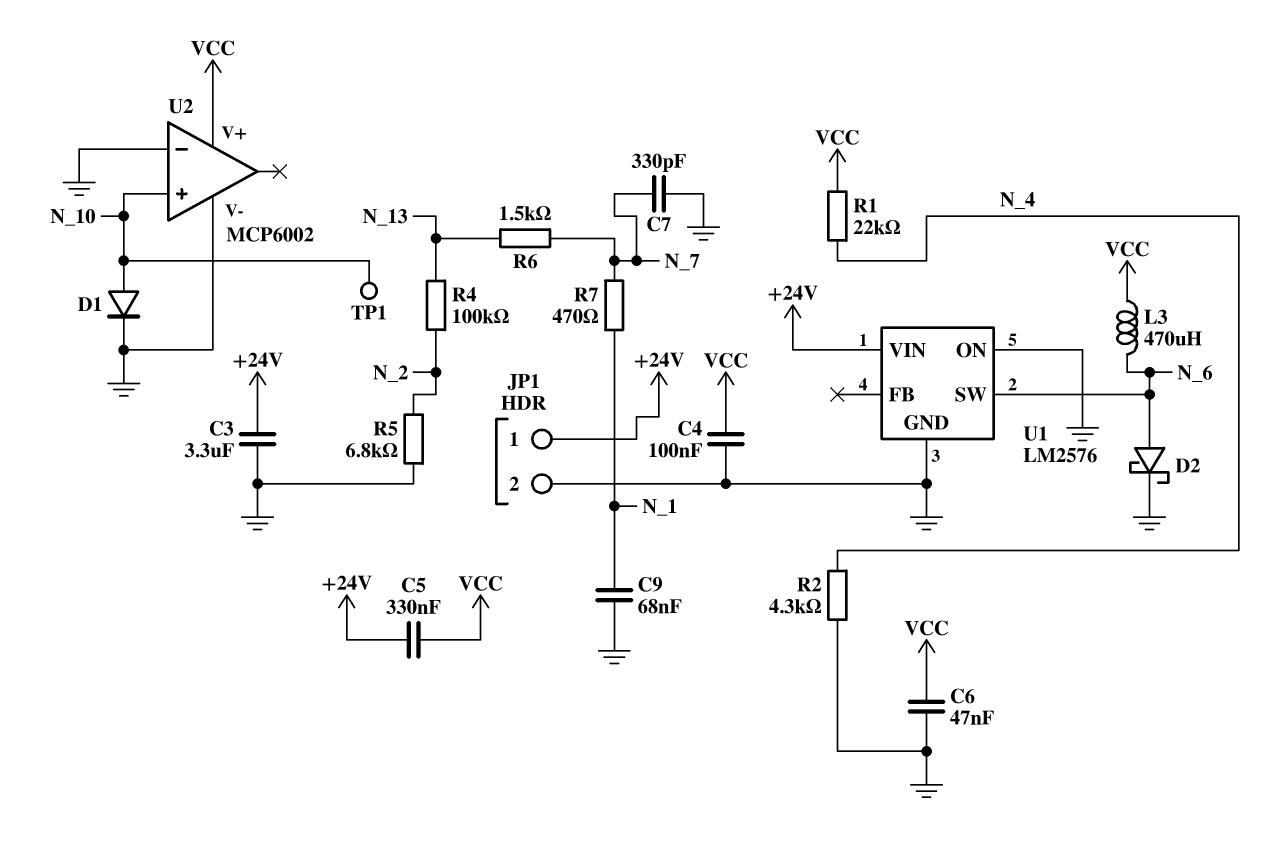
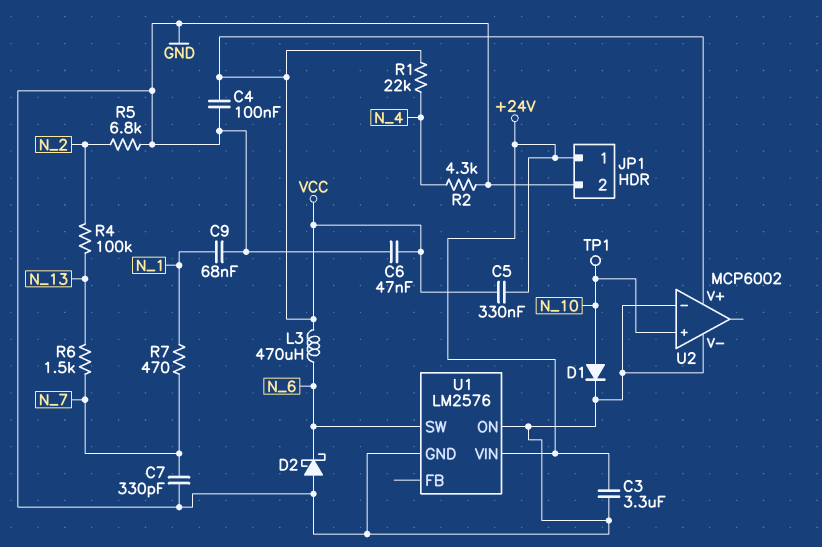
D2: schottky (A N_6, K GND) -> schottky (A GND, K N_6)

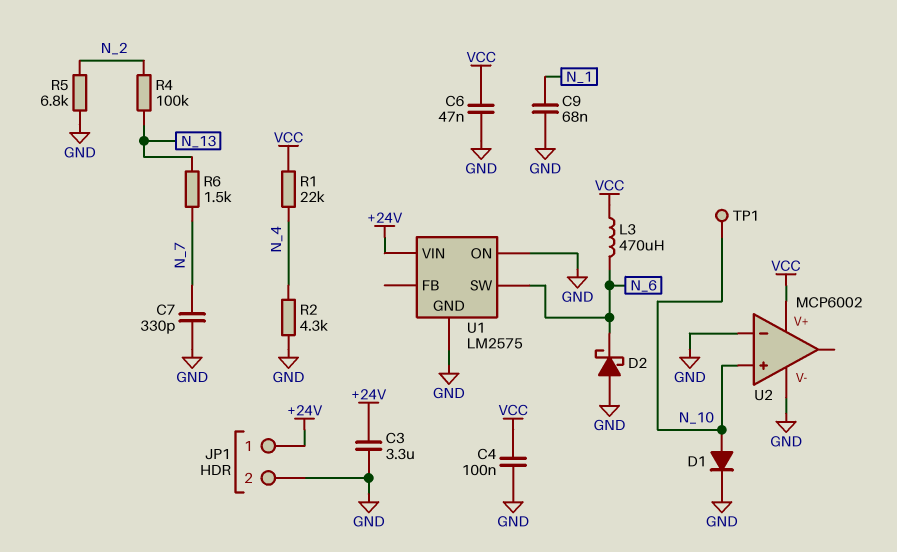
C5: 330nF (+24V, VCC) -> none
R7: 470 (N_1, N_7) -> none
U1: LM2576 -> LM2575

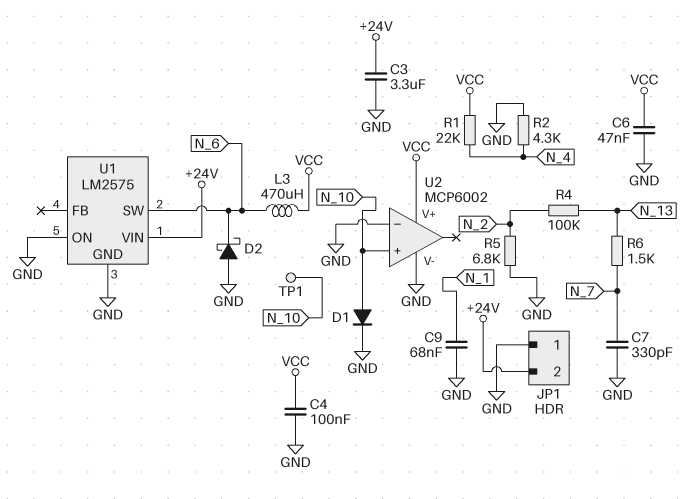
JP1 pin 1: +24V -> GND
JP1 pin 2: GND -> +24V

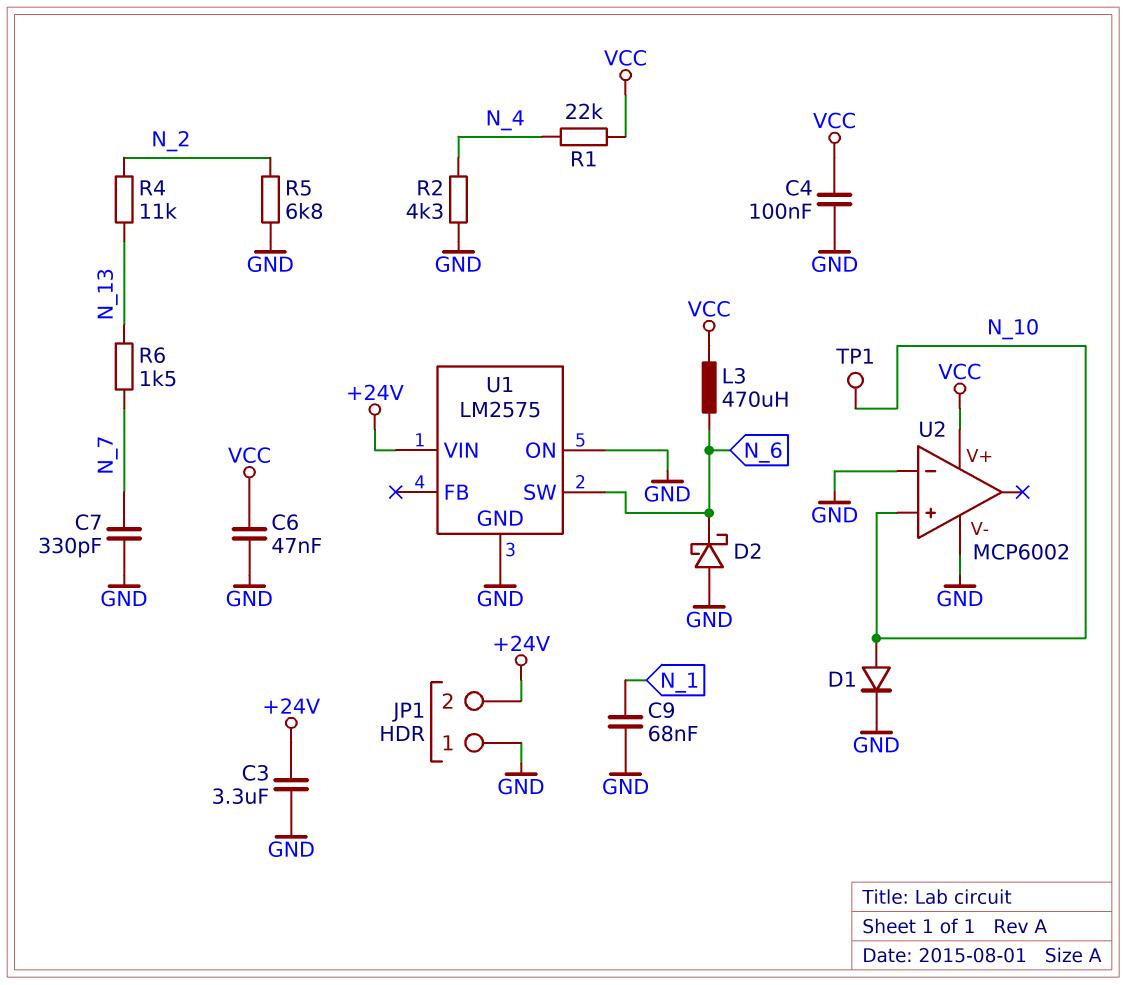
R4: 100k (N_2, N_13) -> 11k (N_2, N_13)

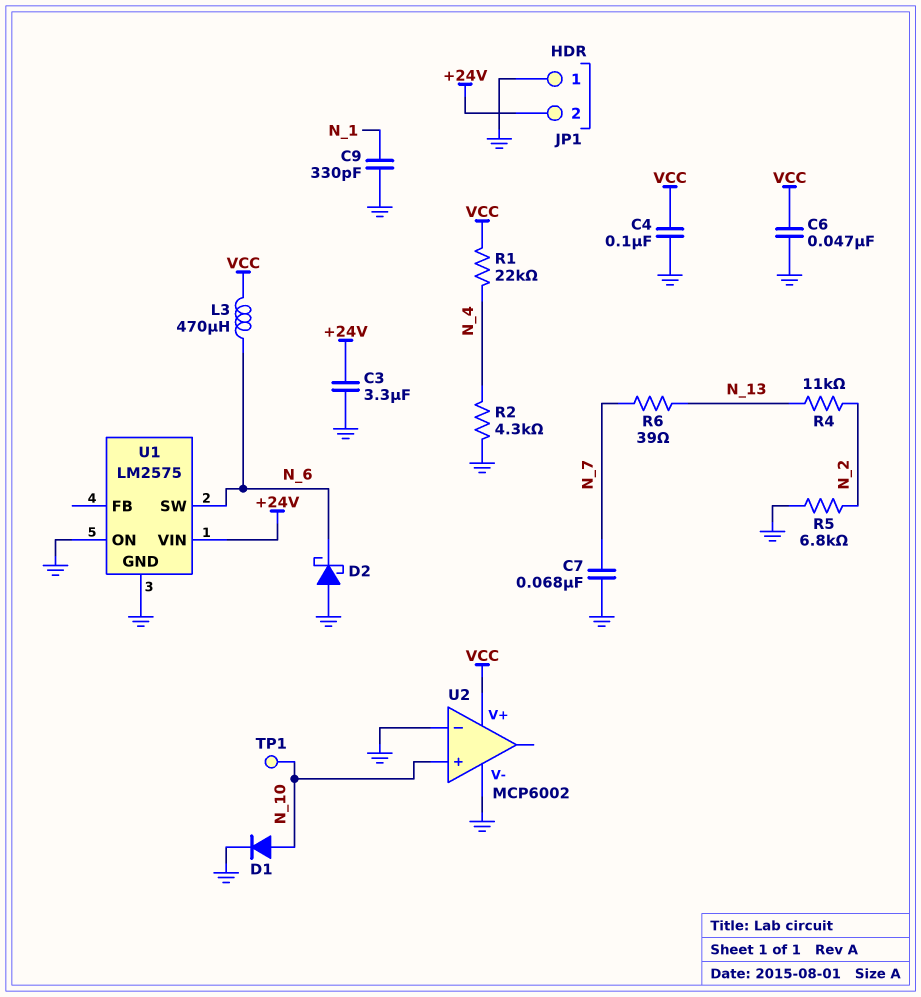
C7: 330pF (GND, N_7) -> 68nF (GND, N_7)
C9: 68nF (GND, N_1) -> 330pF (GND, N_1)
R6: 1.5k (N_7, N_13) -> 39 (N_7, N_13)

